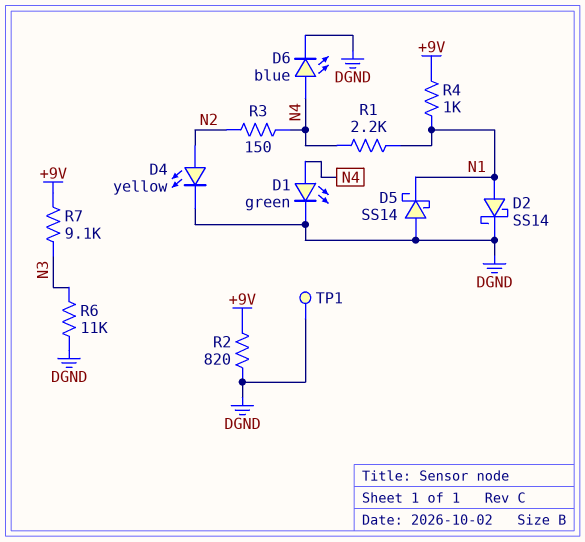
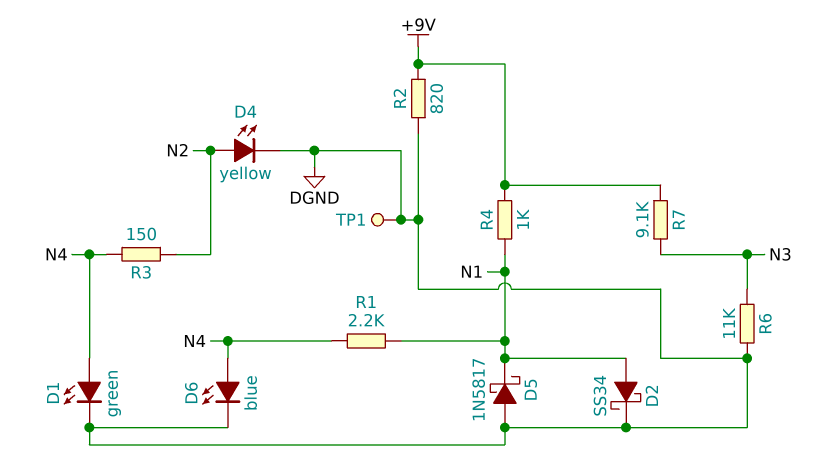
D2: schottky SS14 (A N1, K DGND) -> schottky SS34 (A N1, K DGND)
D5: schottky SS14 (A DGND, K N1) -> schottky 1N5817 (A DGND, K N1)

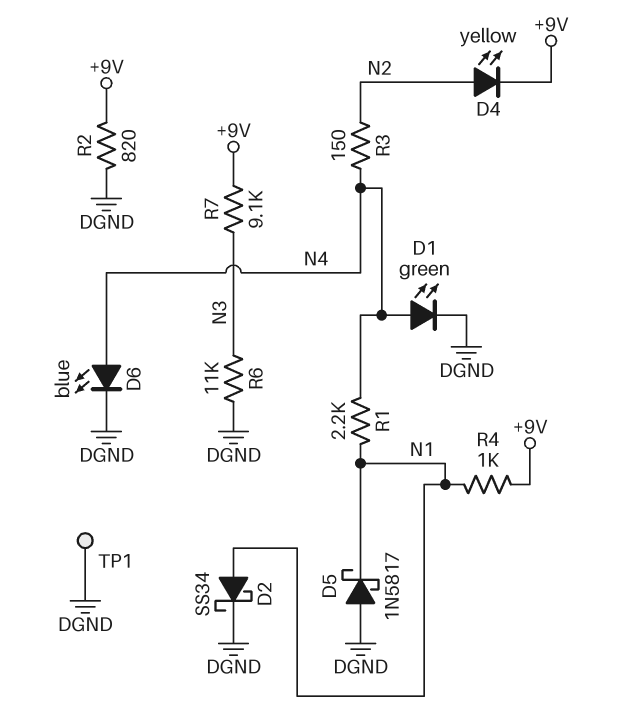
D4: LED yellow (A N2, K DGND) -> LED yellow (A N2, K +9V)

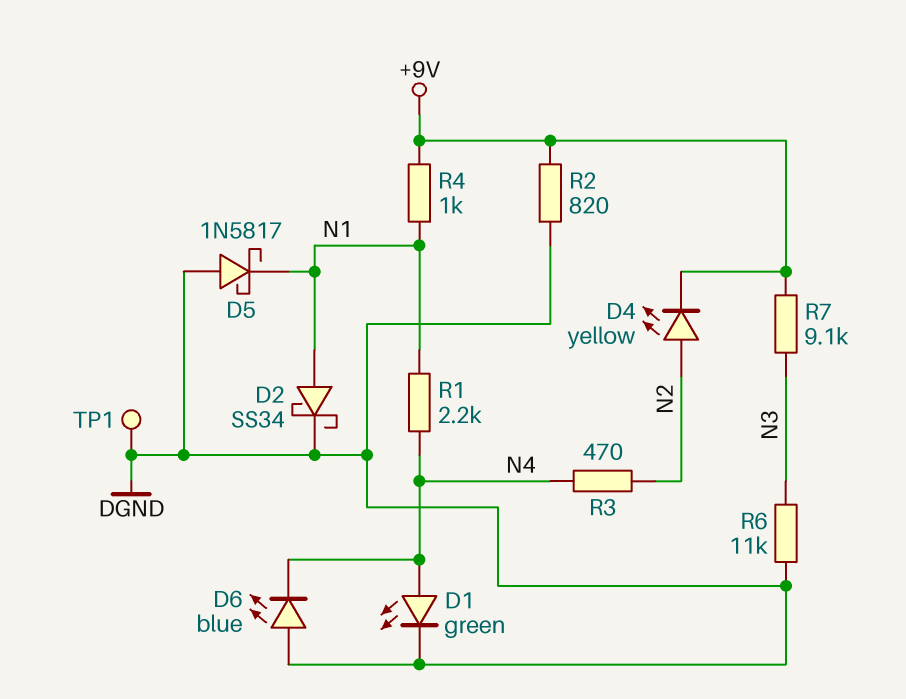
D6: LED blue (A N4, K DGND) -> LED blue (A DGND, K N4)
R3: 150 (N2, N4) -> 470 (N2, N4)

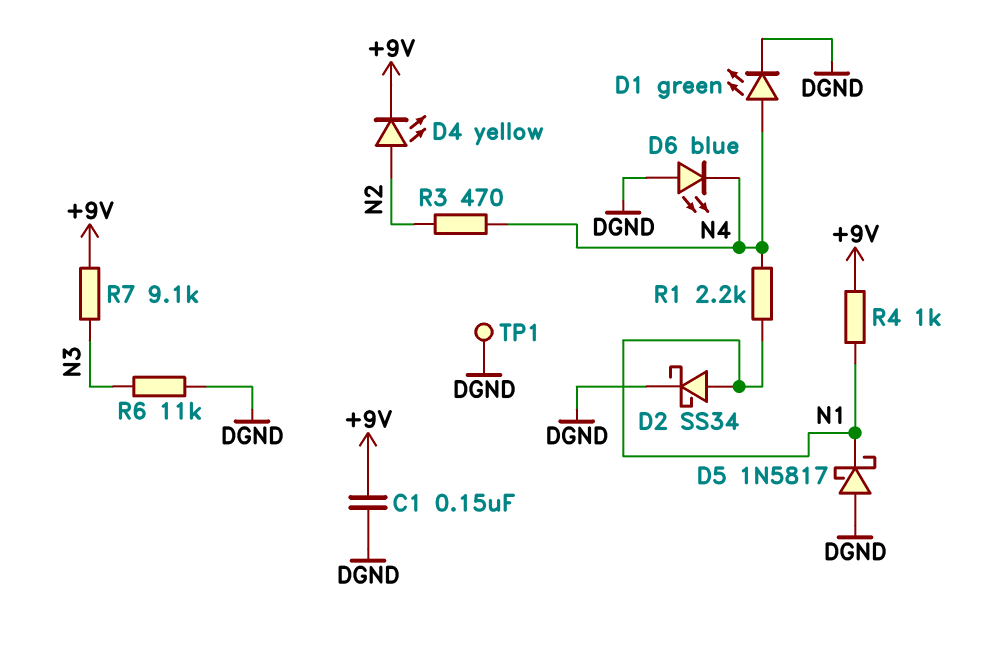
C1: none -> 150nF (+9V, DGND)
R2: 820 (+9V, DGND) -> none

